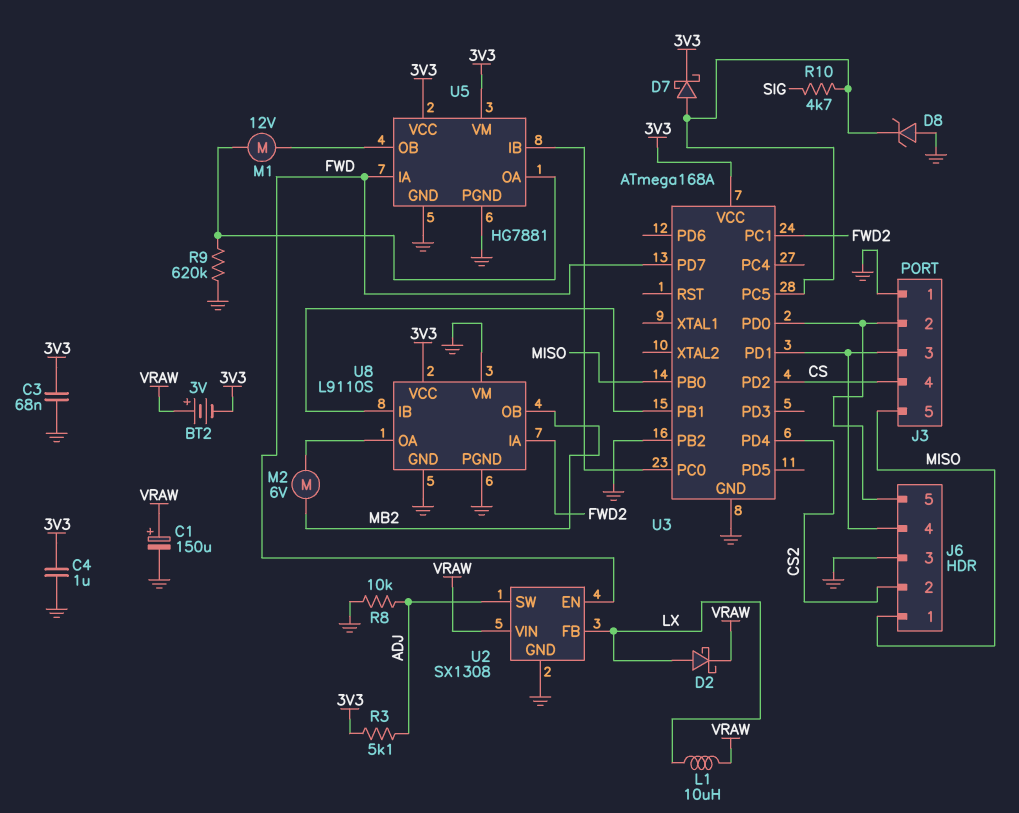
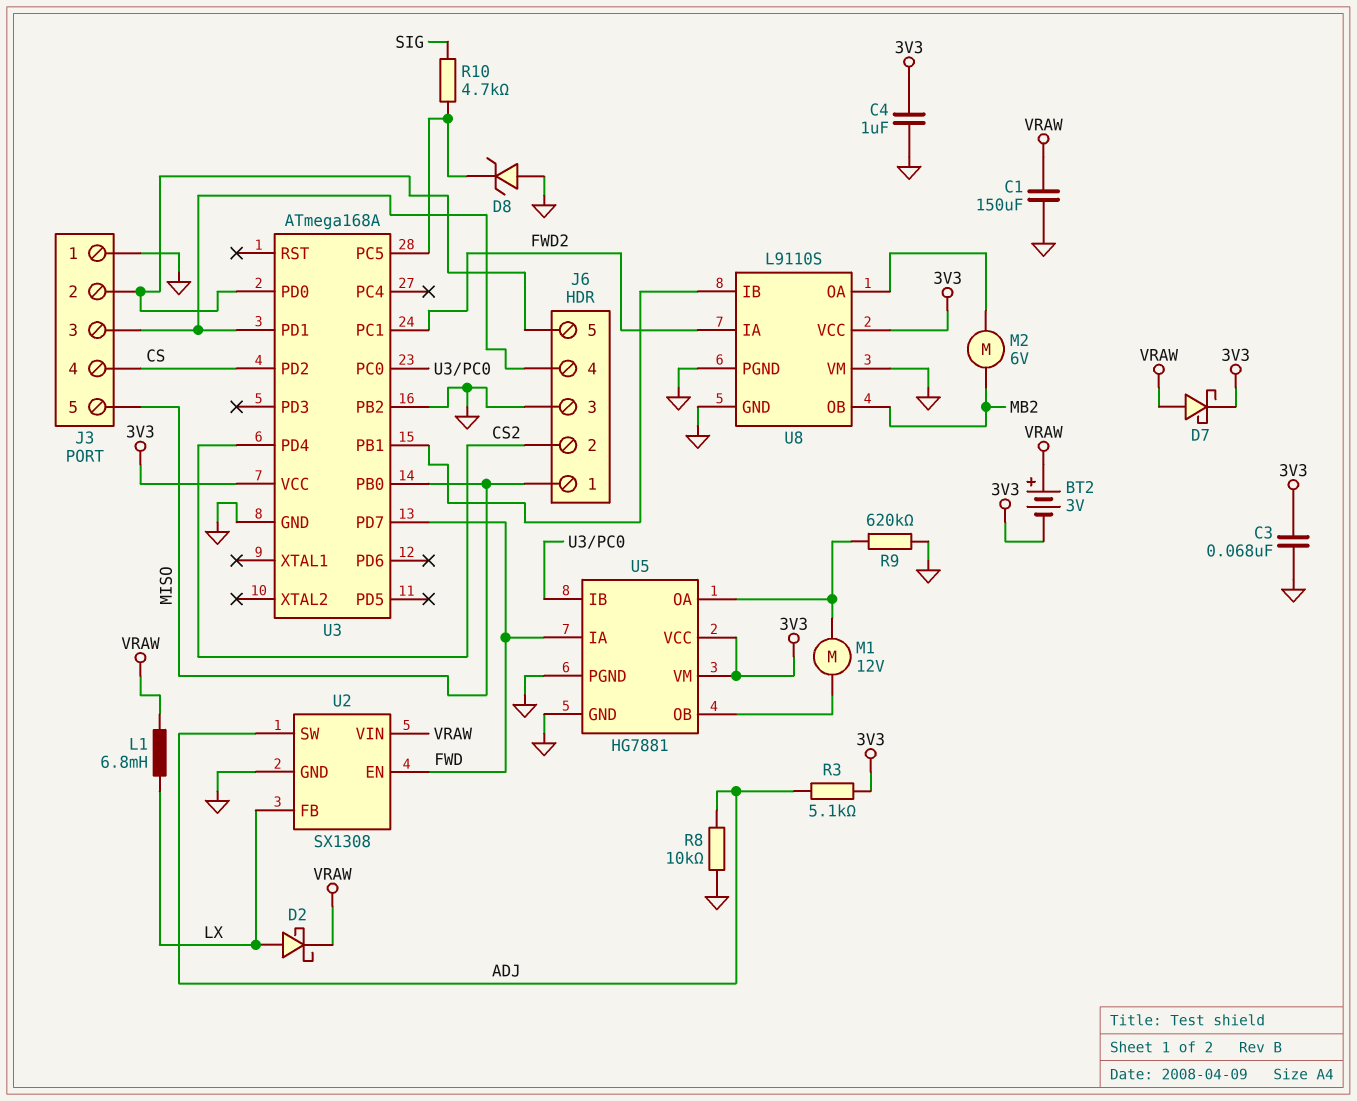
C1: 150uF (plus VRAW, minus GND) -> 150uF (GND, VRAW)
D7: schottky (A U3/PC5, K 3V3) -> schottky (A VRAW, K 3V3)
L1: 10uH (LX, VRAW) -> 6.8mH (LX, VRAW)

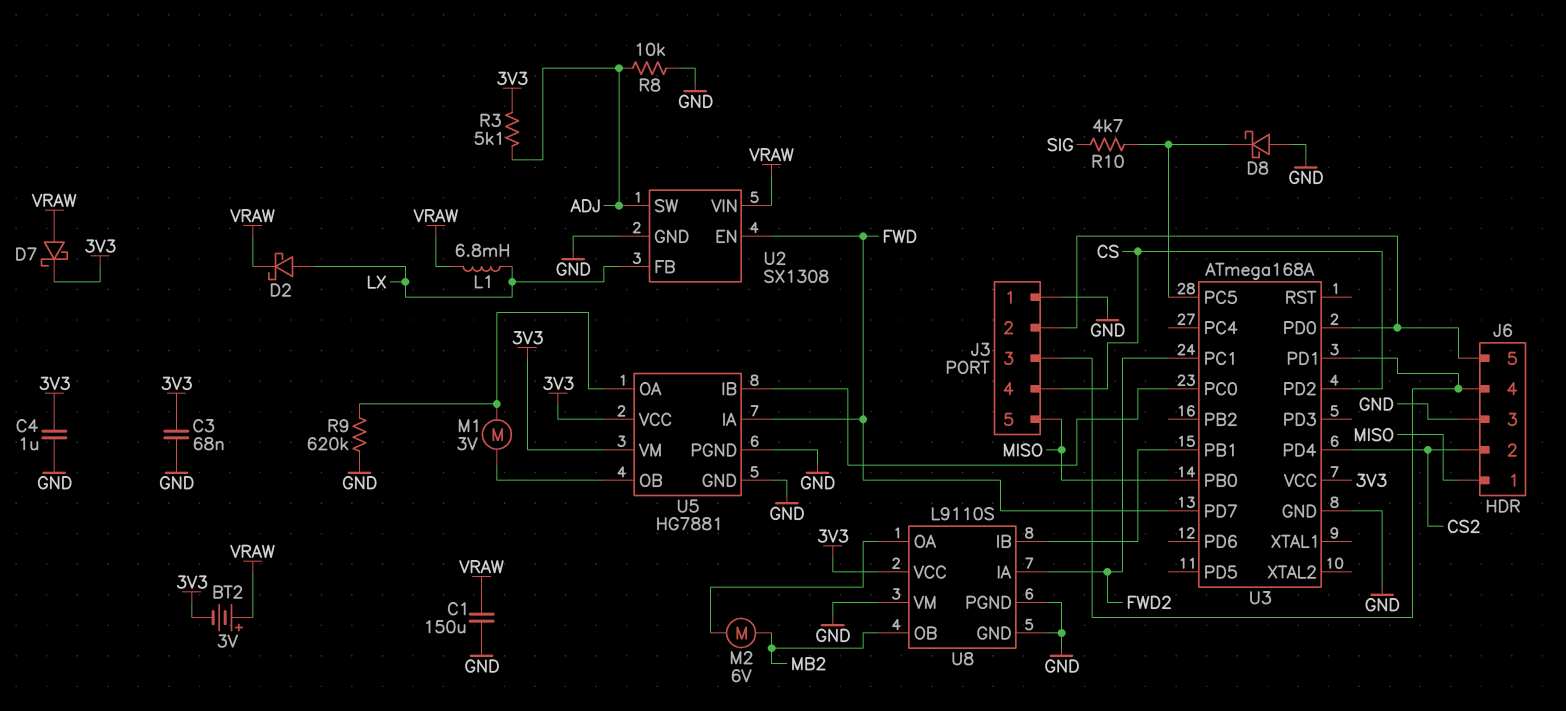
D8: zener (A GND, K U3/PC5) -> schottky (A GND, K U3/PC5)
M1: motor 12V (U5/OA, U5/OB) -> motor 3V (U5/OA, U5/OB)
U3 pin PB2: GND -> none

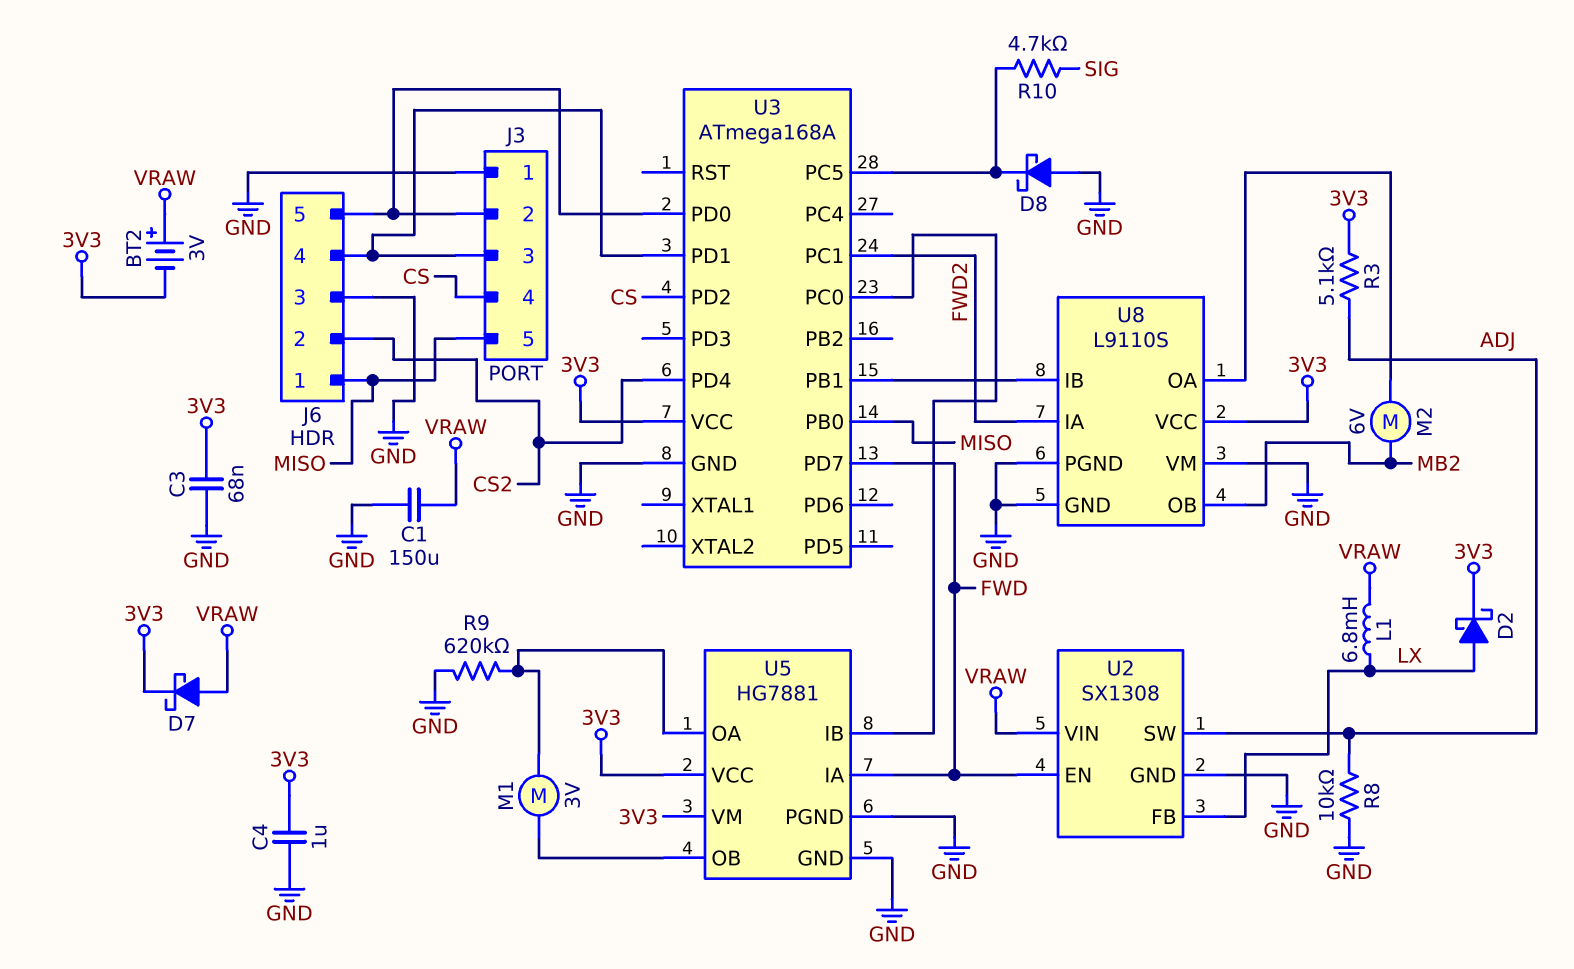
D2: schottky (A LX, K VRAW) -> schottky (A LX, K 3V3)

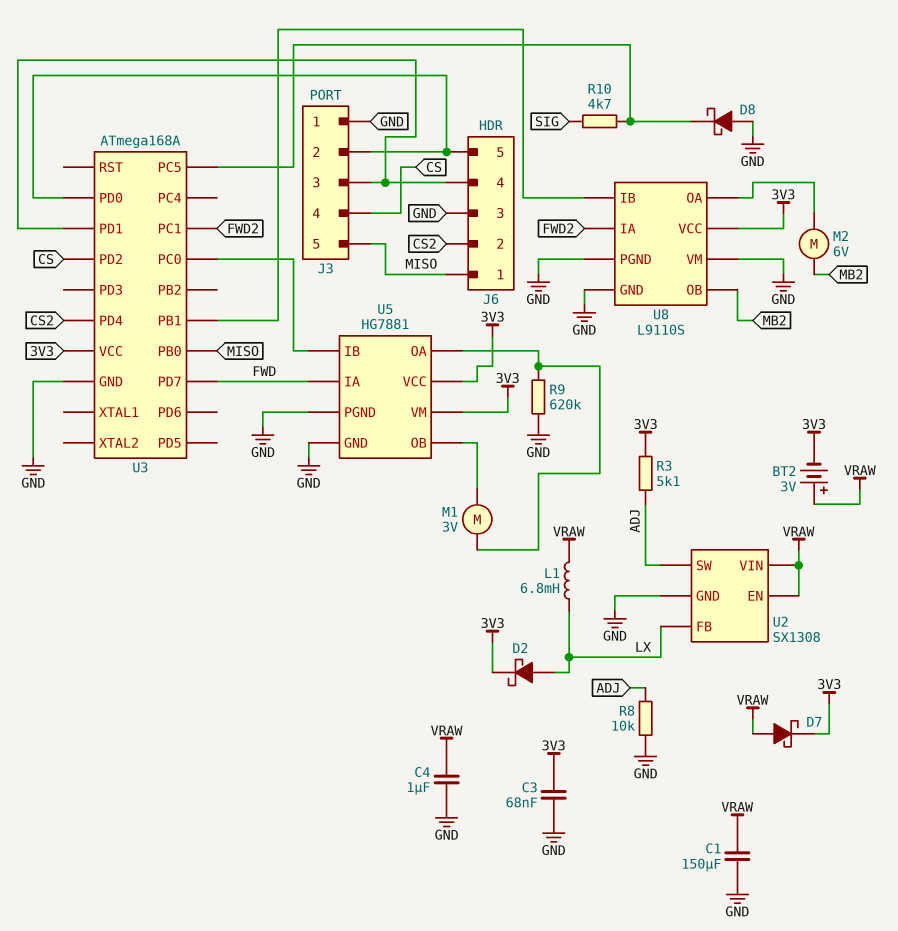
C4: 1uF (3V3, GND) -> 1uF (GND, VRAW)
U2 pin EN: FWD -> VRAW

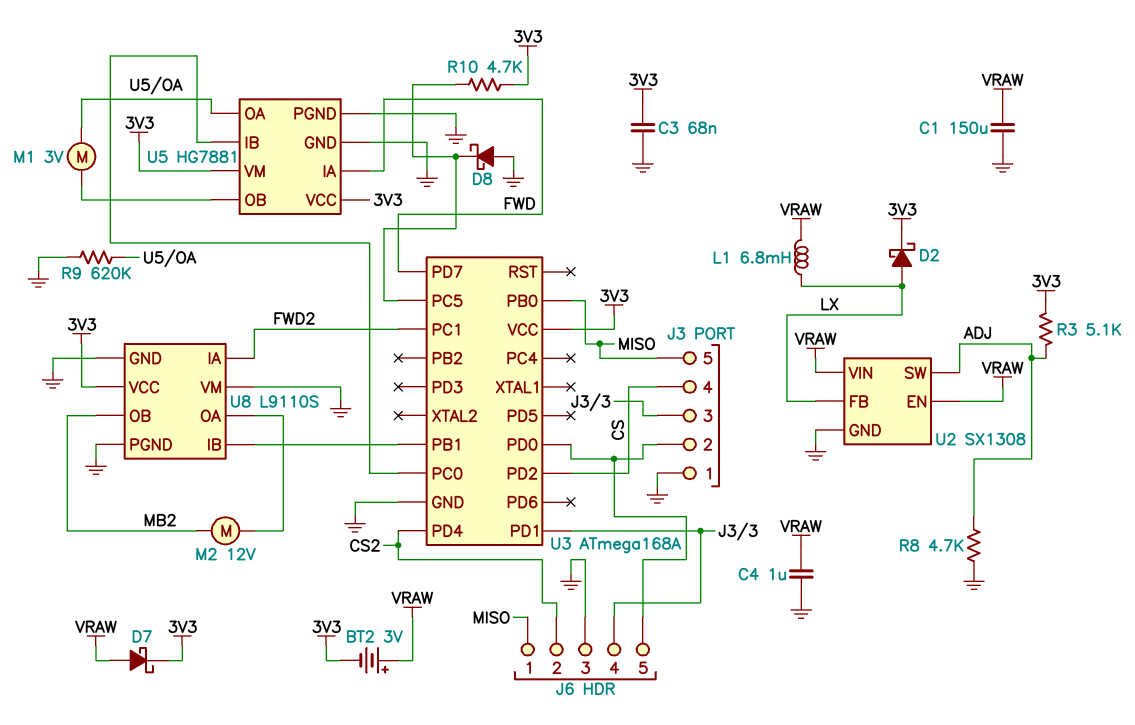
M2: motor 6V (MB2, U8/OA) -> motor 12V (MB2, U8/OA)
R8: 10k (ADJ, GND) -> 4.7k (ADJ, GND)
R10: 4.7k (SIG, U3/PC5) -> 4.7k (3V3, U3/PC5)

